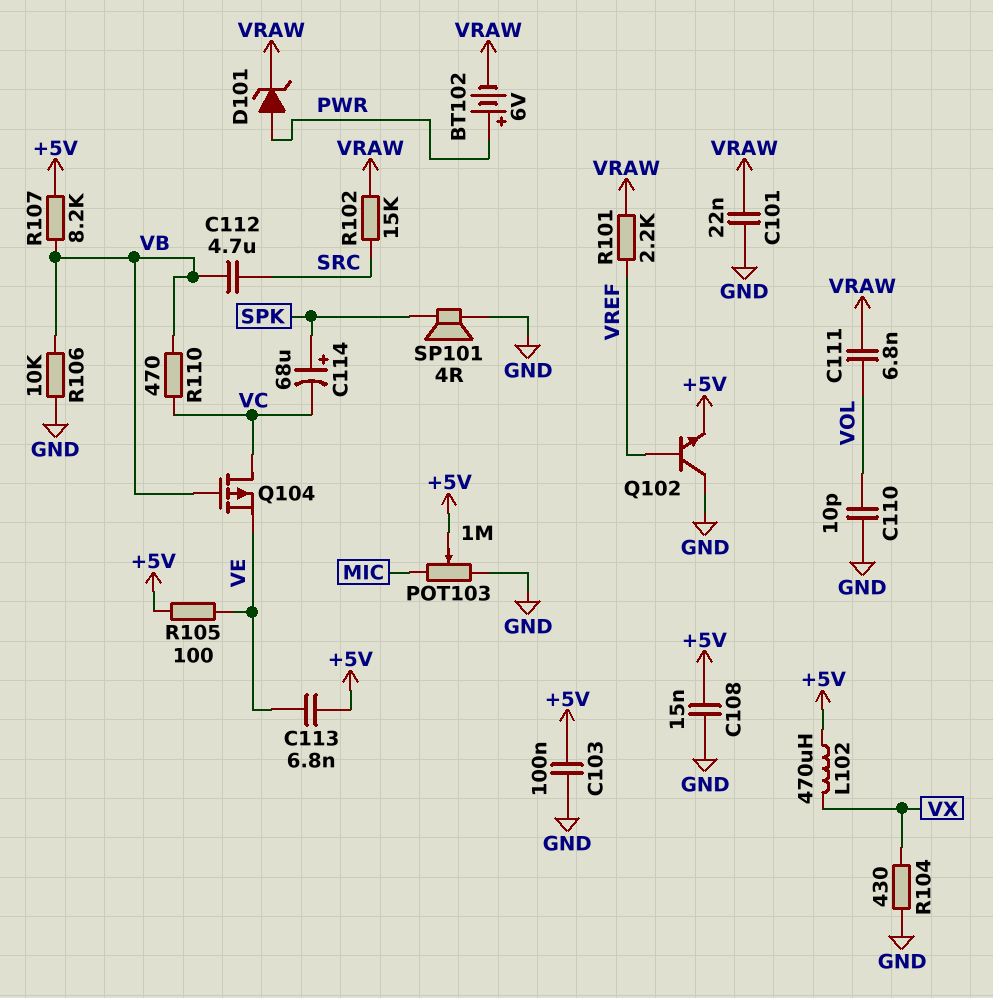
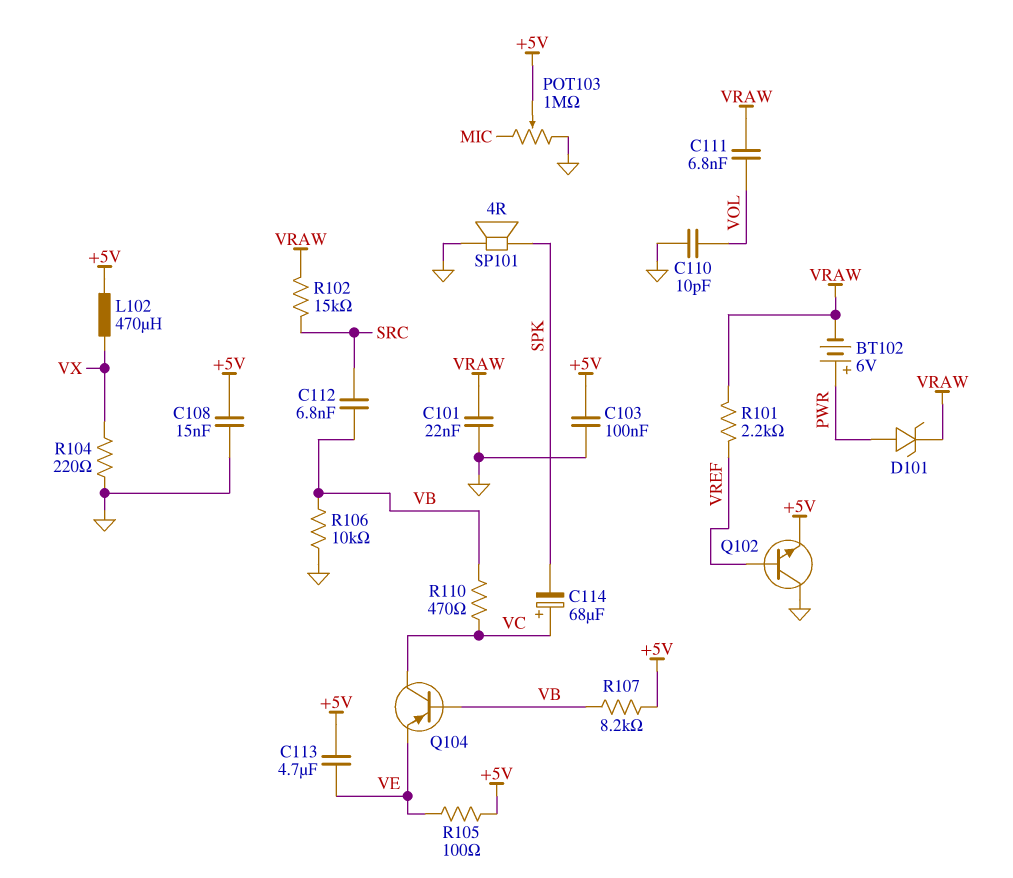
C112: 4.7uF (SRC, VB) -> 6.8nF (SRC, VB)
C113: 6.8nF (+5V, VE) -> 4.7uF (+5V, VE)
C114: 68uF (plus SPK, minus VC) -> 68uF (plus VC, minus SPK)
Q104: PMOS (G VB, D VC, S VE) -> PNP (B VB, C VC, E VE)
R104: 430 (GND, VX) -> 220 (GND, VX)

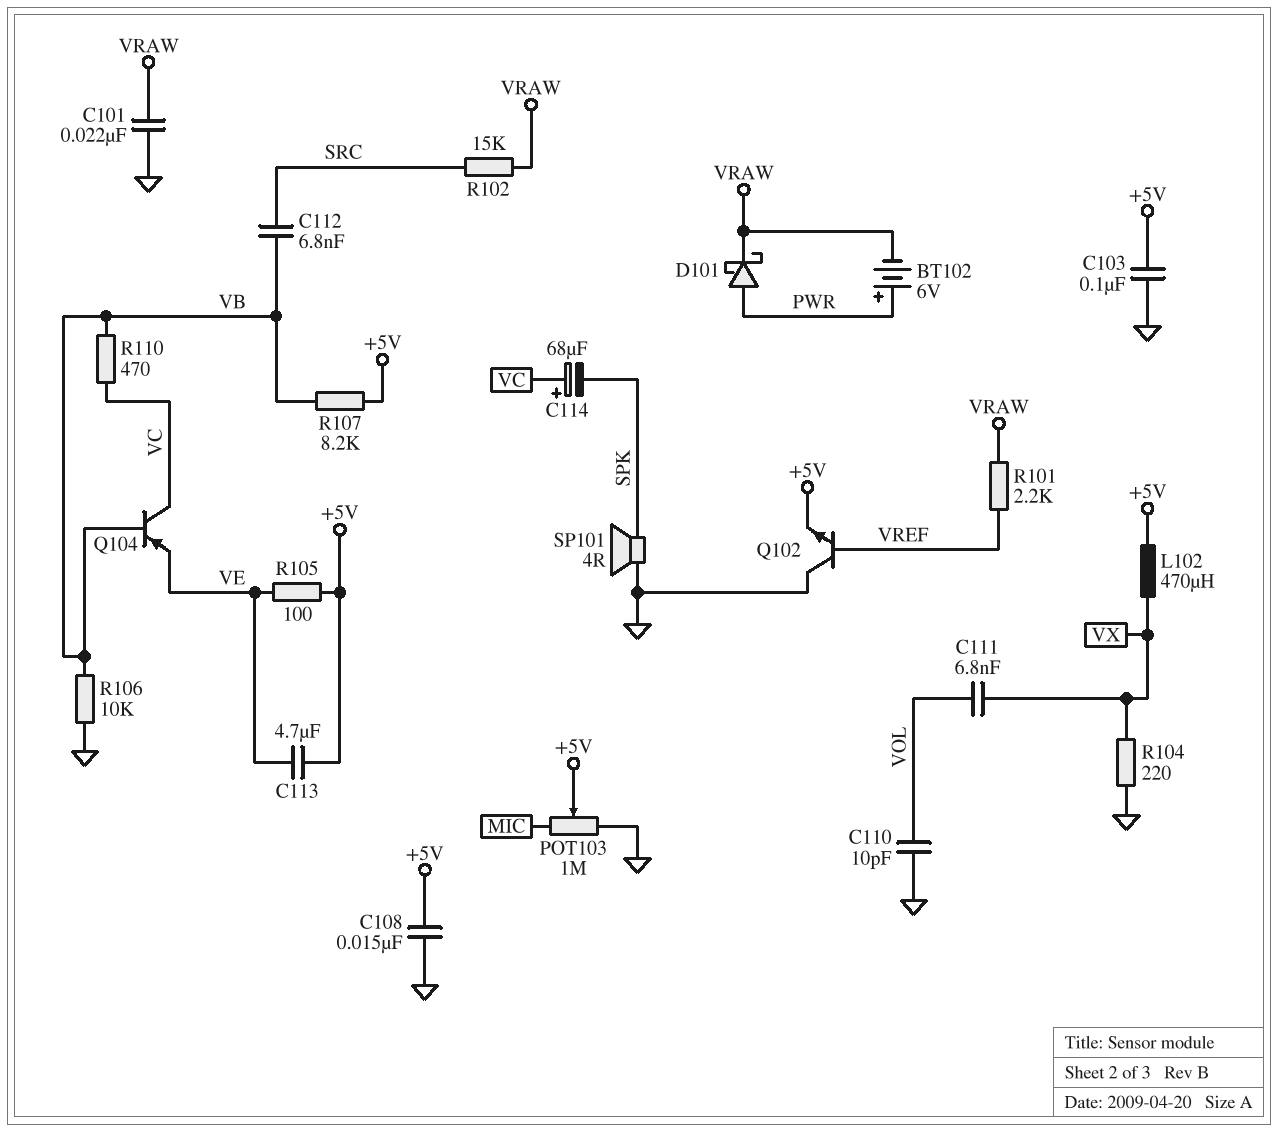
C111: 6.8nF (VOL, VRAW) -> 6.8nF (VOL, VX)
D101: zener (A PWR, K VRAW) -> schottky (A PWR, K VRAW)

